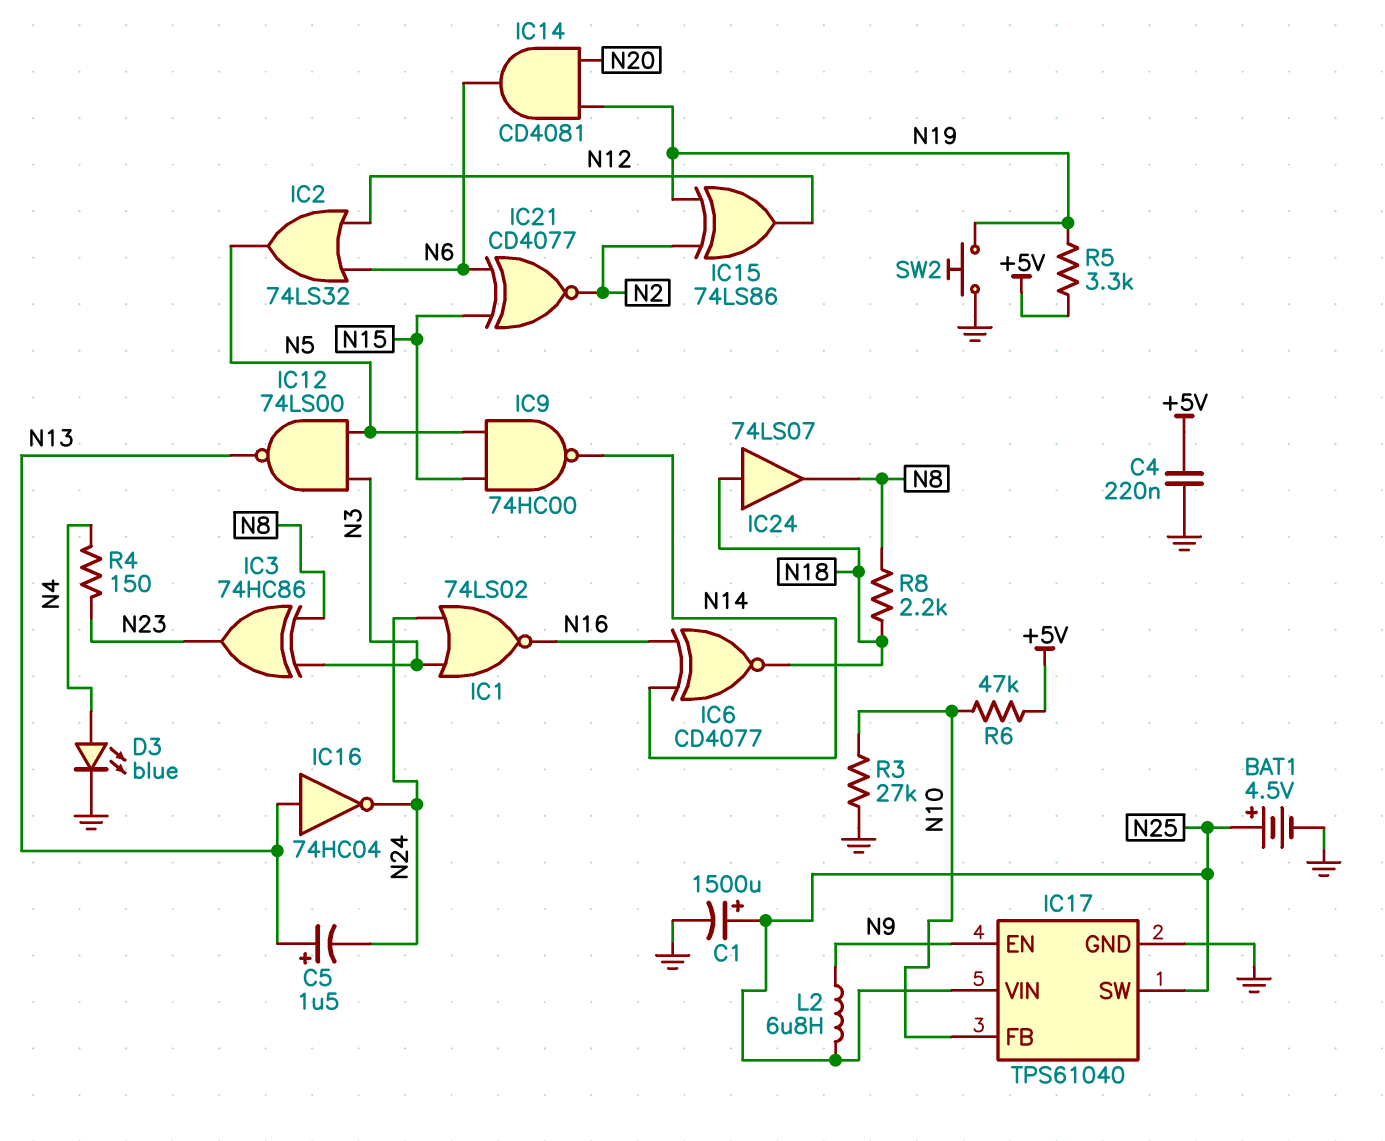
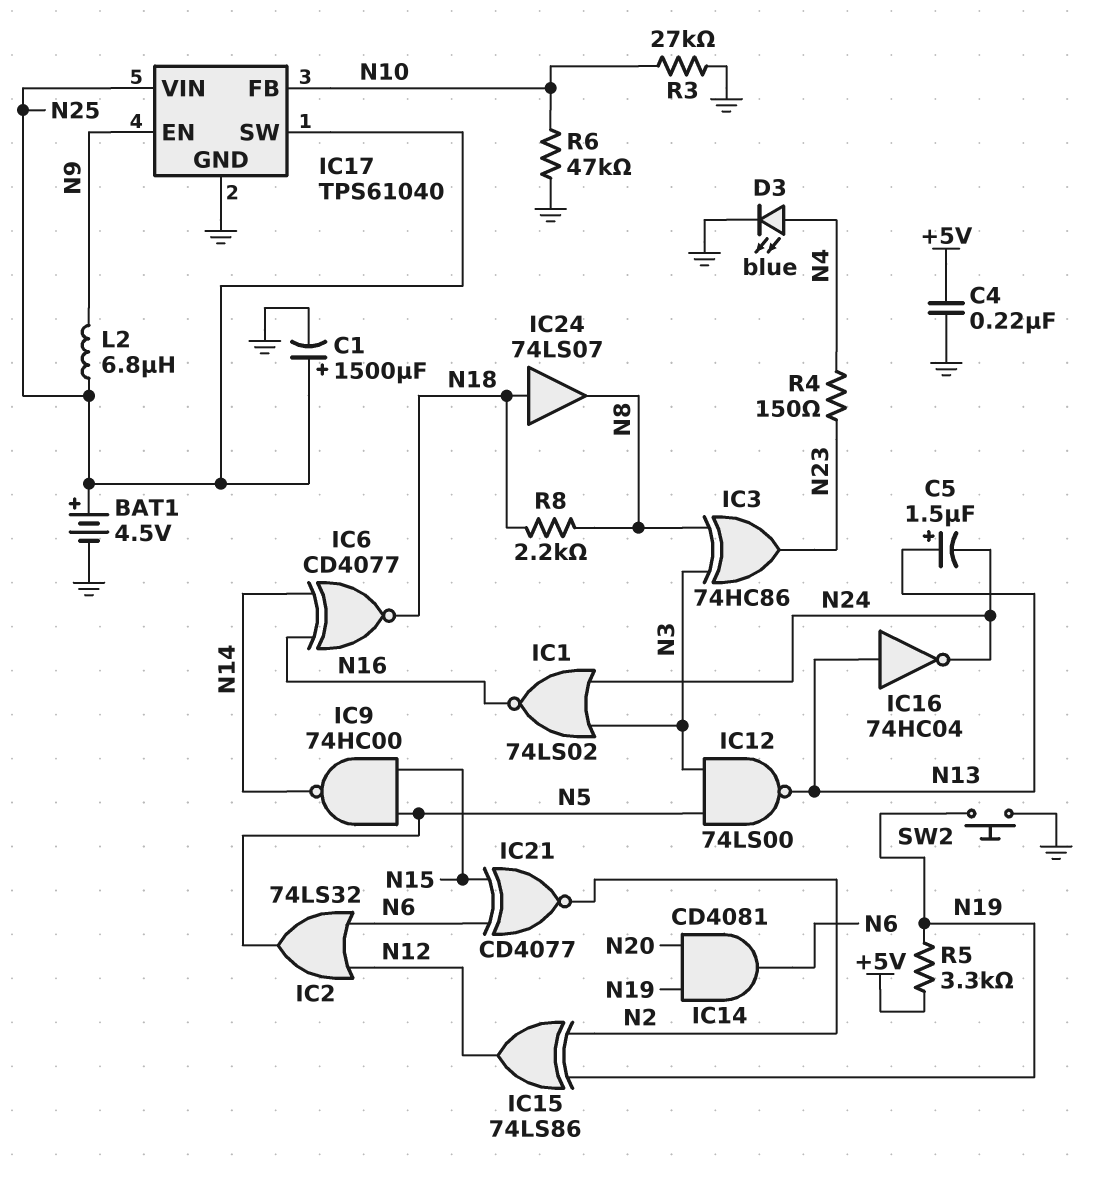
R6: 47k (+5V, N10) -> 47k (GND, N10)

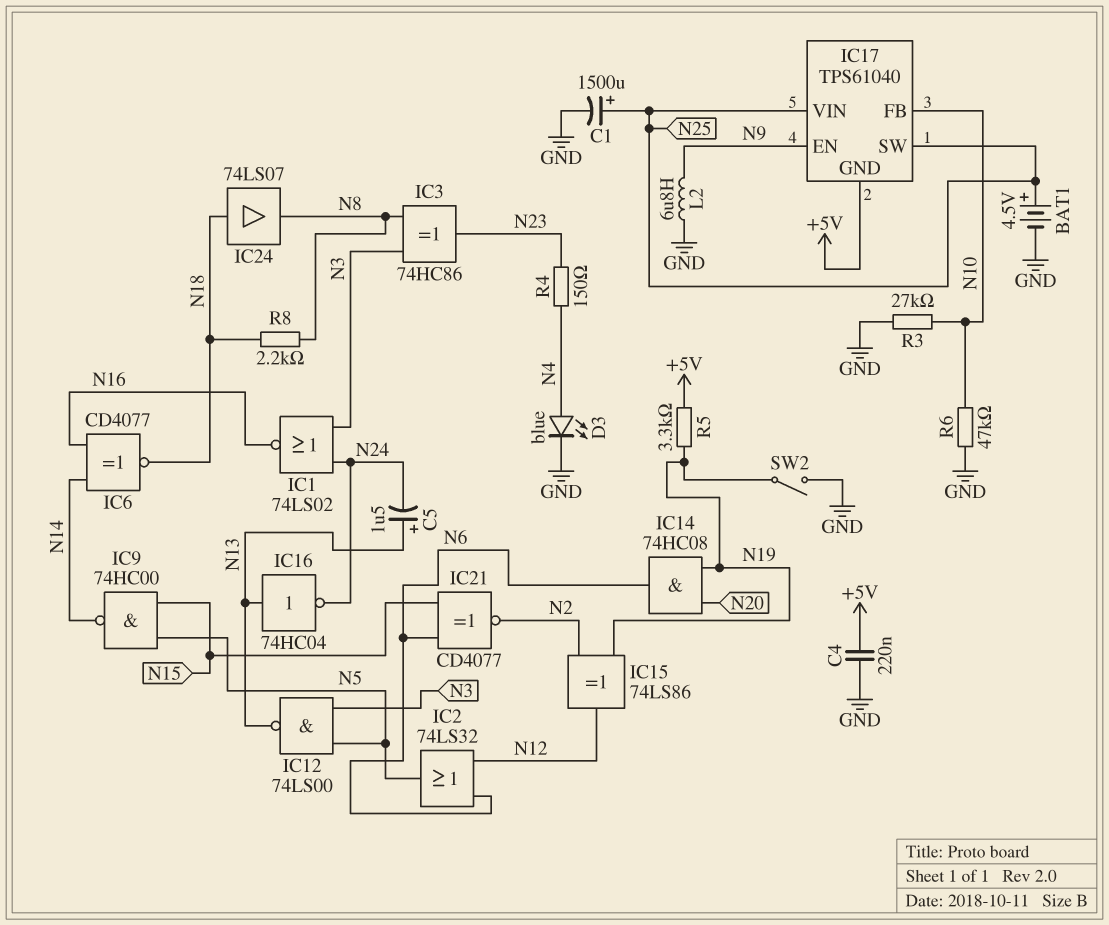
IC14: AND CD4081 (in N19, in N20, out N6) -> AND 74HC08 (in N19, in N20, out N6)
IC17 pin GND: GND -> +5V
L2: 6.8uH (N9, N25) -> 6.8uH (GND, N9)
SW2: button (GND, N19) -> switch (GND, N19)

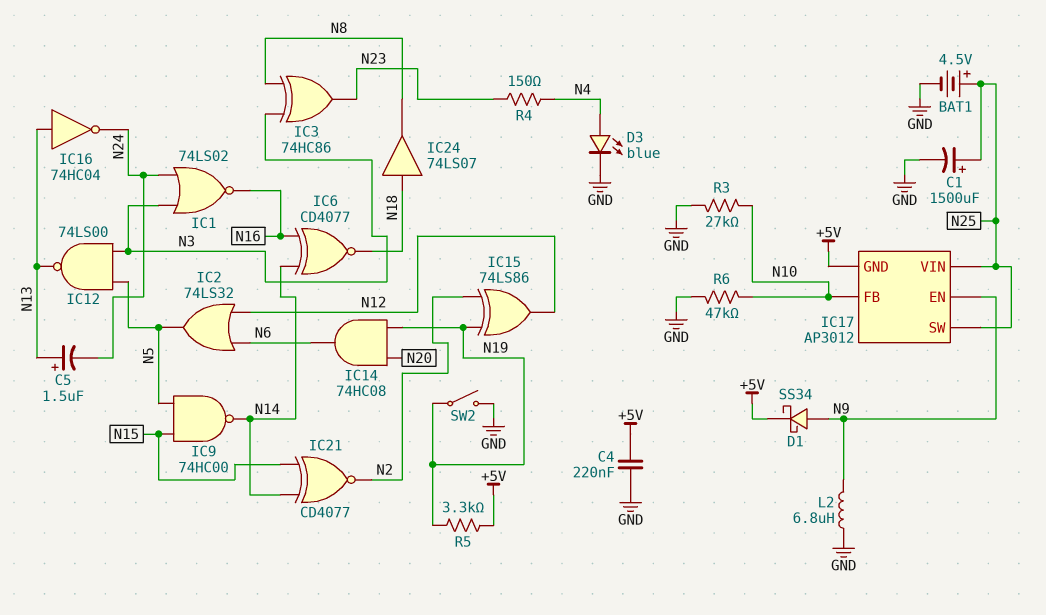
D1: none -> schottky SS34 (A N9, K +5V)
IC17: TPS61040 -> AP3012
IC21: XNOR CD4077 (in N6, in N15, out N2) -> XNOR CD4077 (in N14, in N15, out N2)
R8: 2.2k (N8, N18) -> none

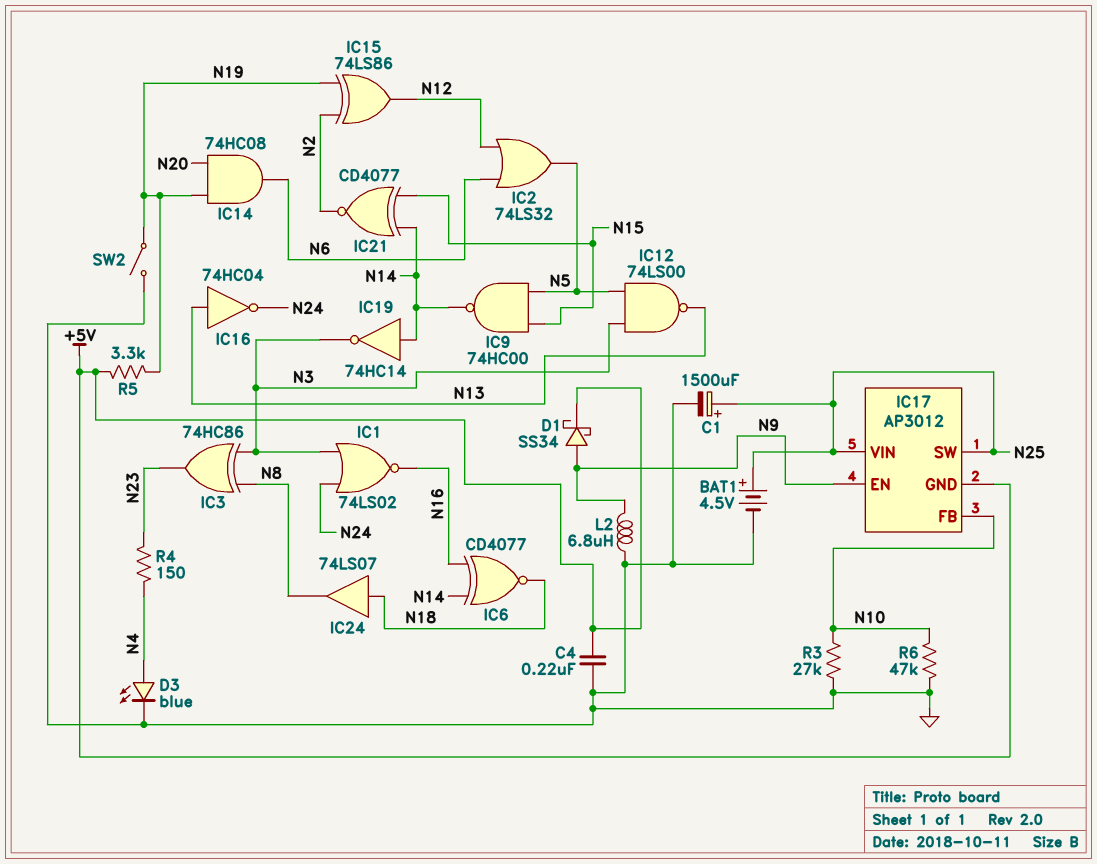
C5: 1.5uF (plus N13, minus N24) -> none
IC19: none -> NOT 74HC14 (in N14, out N3)

